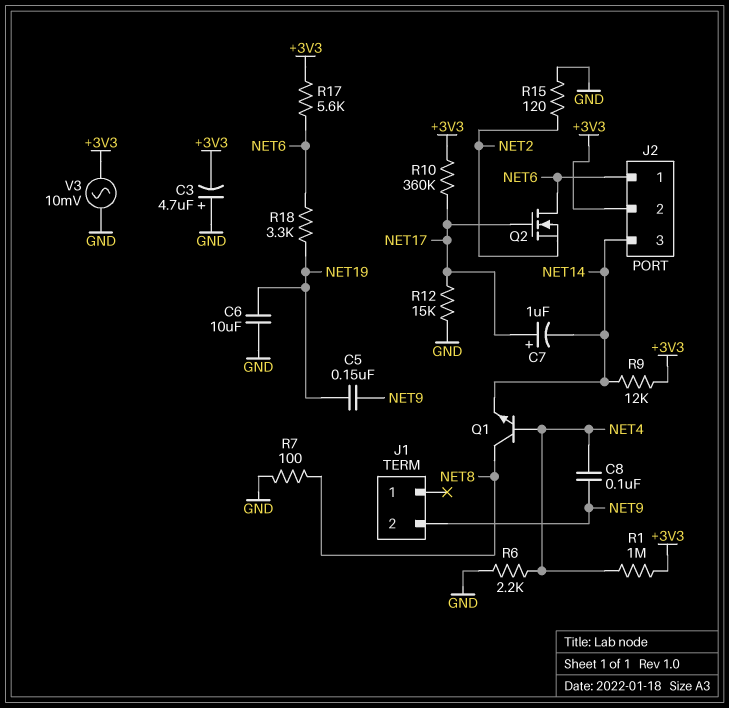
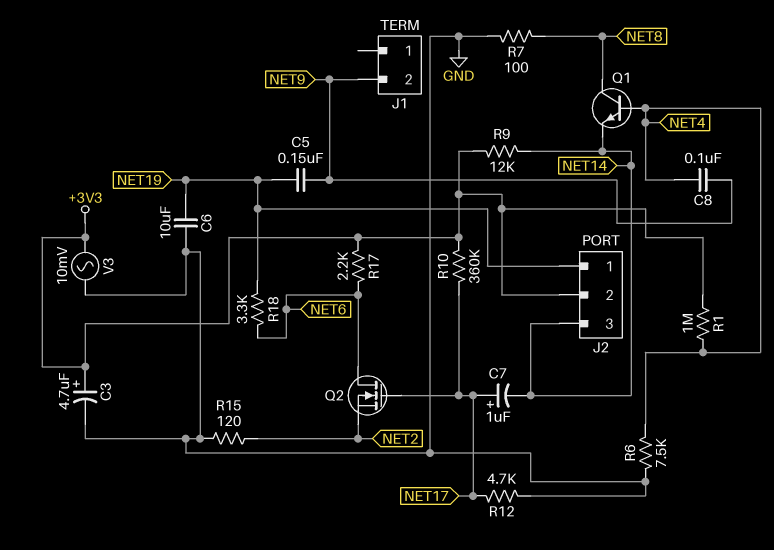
C3: 4.7uF (plus GND, minus +3V3) -> 4.7uF (plus +3V3, minus GND)
J2 pin 1: NET6 -> NET19
R6: 2.2k (GND, NET4) -> 7.5k (GND, NET4)
R12: 15k (GND, NET17) -> 4.7k (GND, NET17)
R17: 5.6k (+3V3, NET6) -> 2.2k (+3V3, NET6)

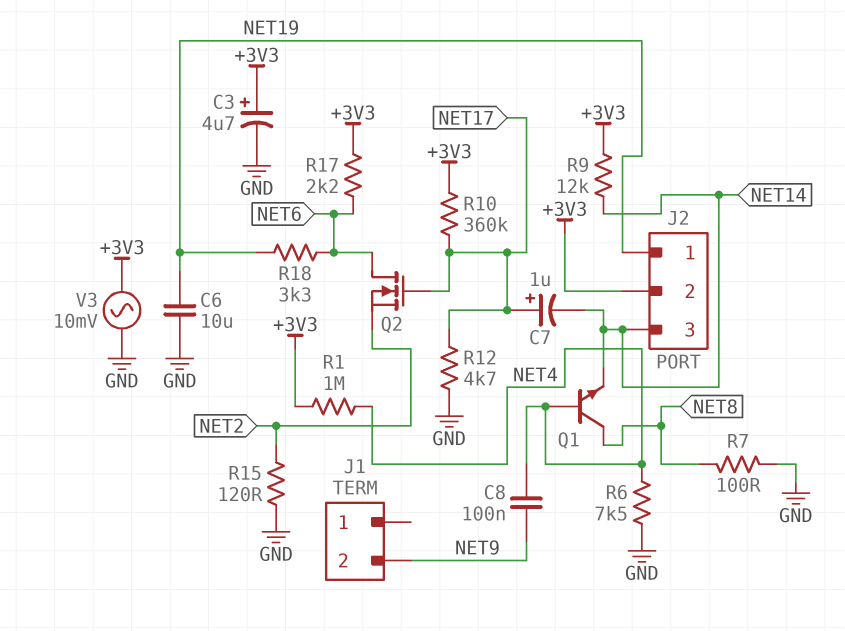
C5: 150nF (NET9, NET19) -> none

